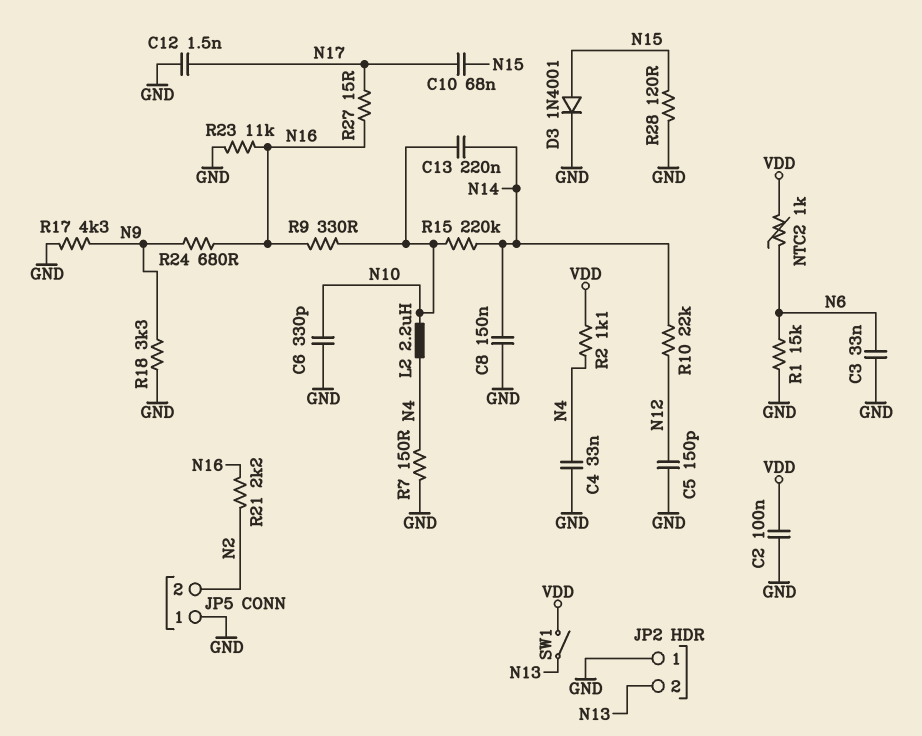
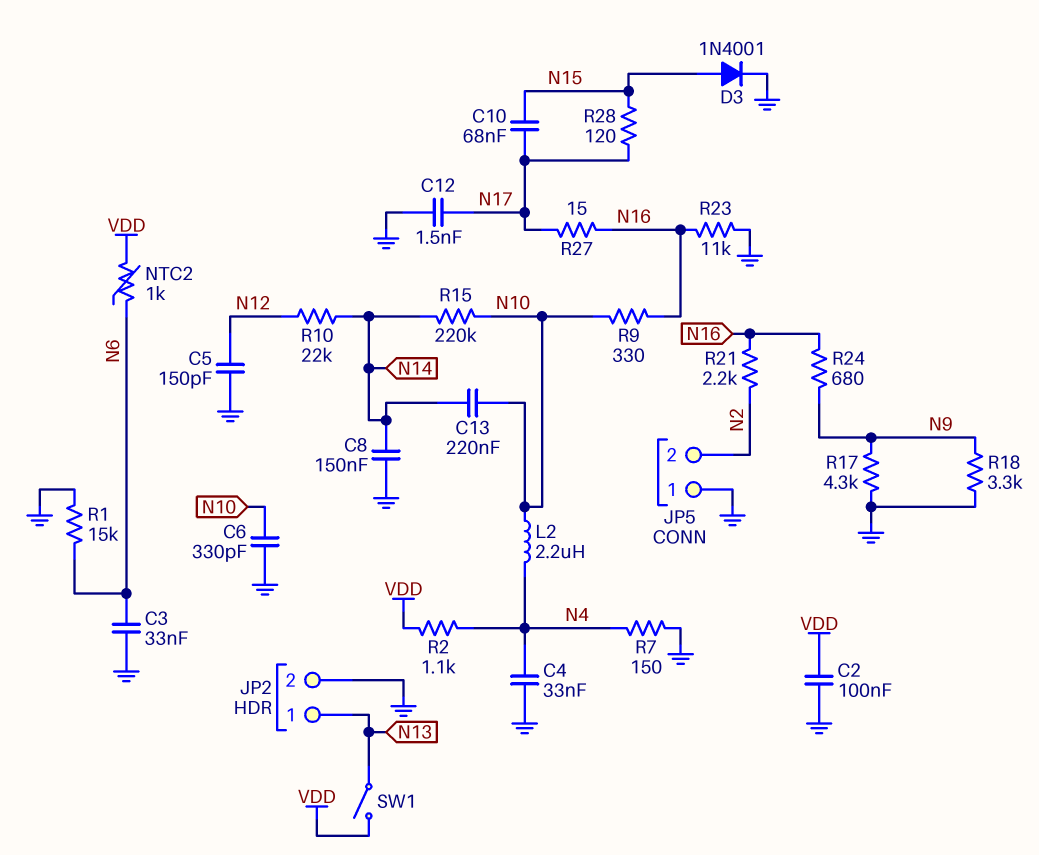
JP2 pin 1: GND -> N13
JP2 pin 2: N13 -> GND
R28: 120 (GND, N15) -> 120 (N15, N17)

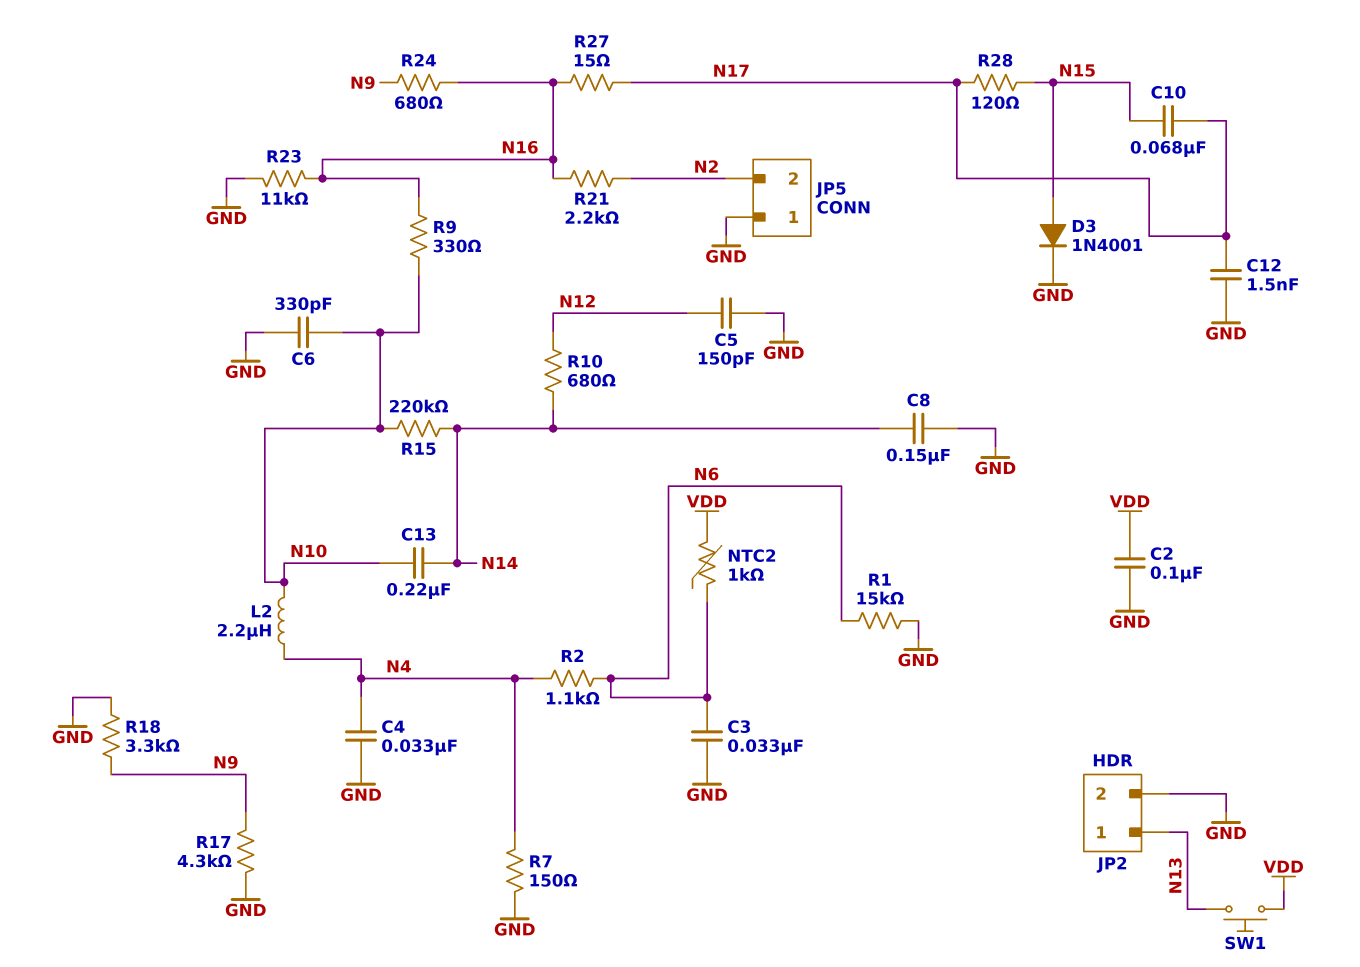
R2: 1.1k (N4, VDD) -> 1.1k (N4, N6)
R10: 22k (N12, N14) -> 680 (N12, N14)
SW1: switch (N13, VDD) -> button (N13, VDD)

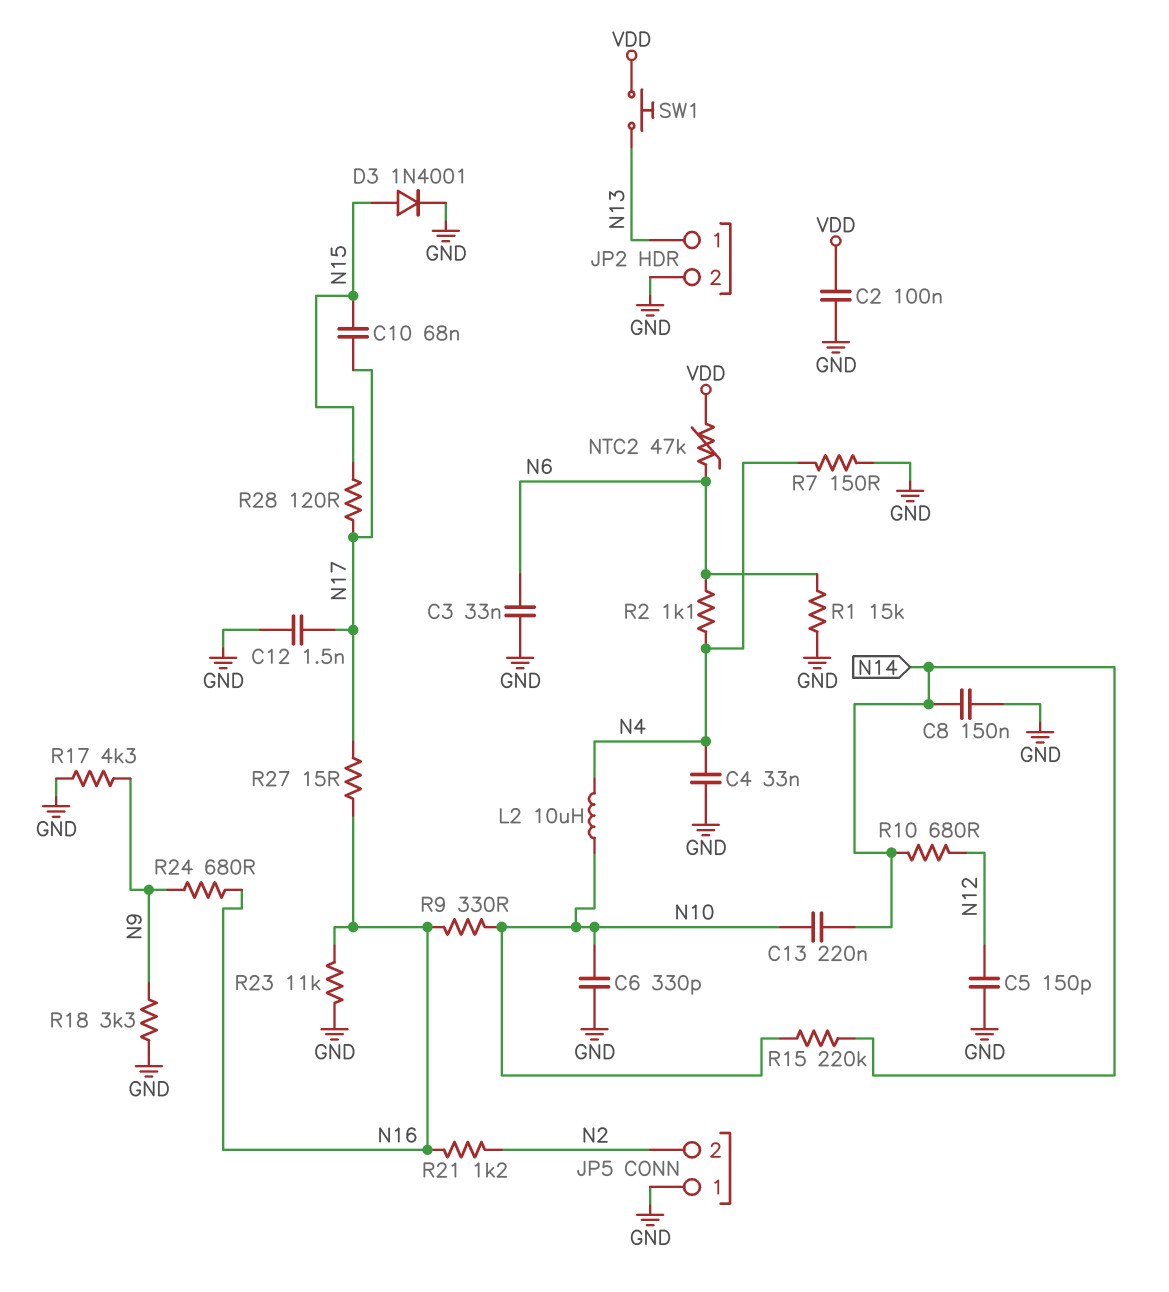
L2: 2.2uH (N4, N10) -> 10uH (N4, N10)
NTC2: 1k (N6, VDD) -> 47k (N6, VDD)
R21: 2.2k (N2, N16) -> 1.2k (N2, N16)

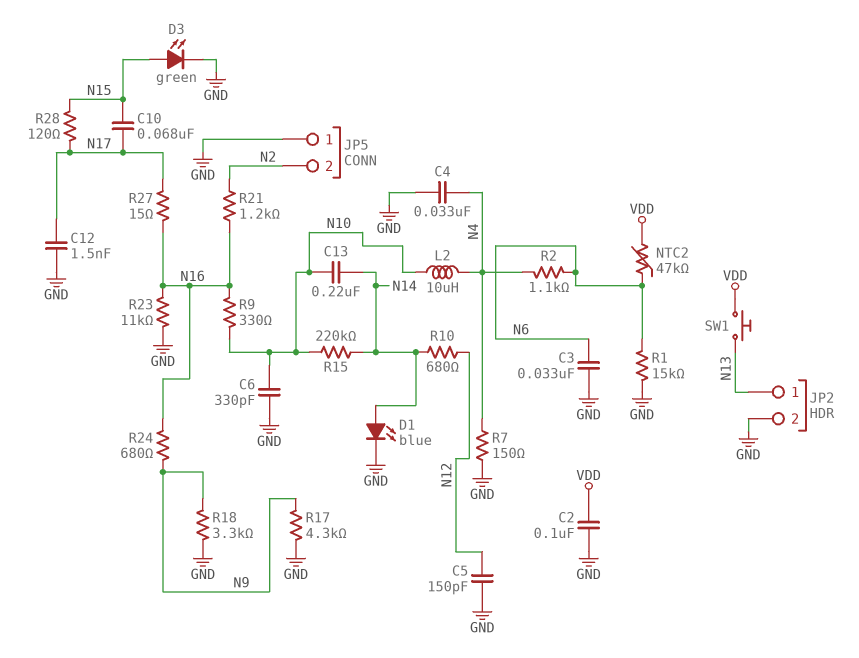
C8: 150nF (GND, N14) -> none
D1: none -> LED blue (A N14, K GND)
D3: diode 1N4001 (A N15, K GND) -> LED green (A N15, K GND)

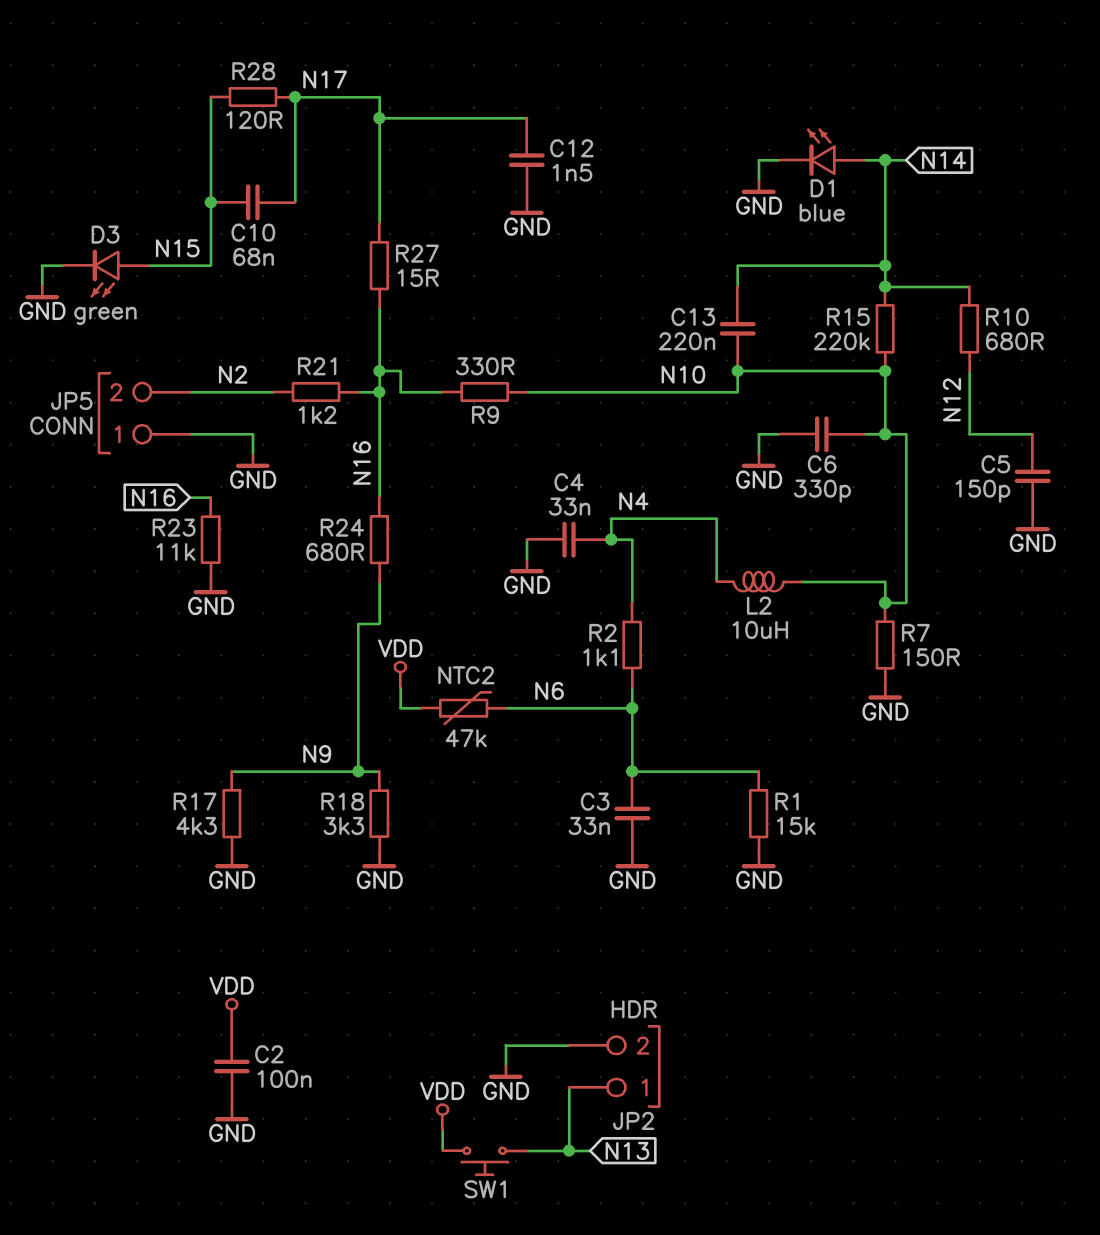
R7: 150 (GND, N4) -> 150 (GND, N10)

